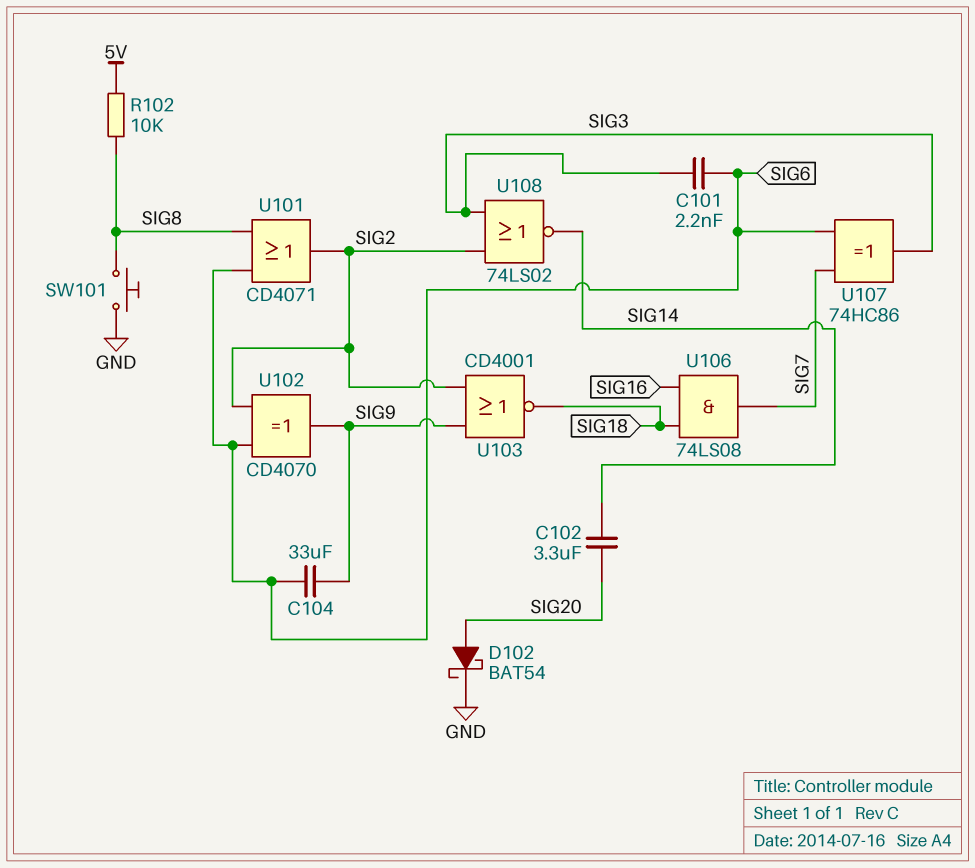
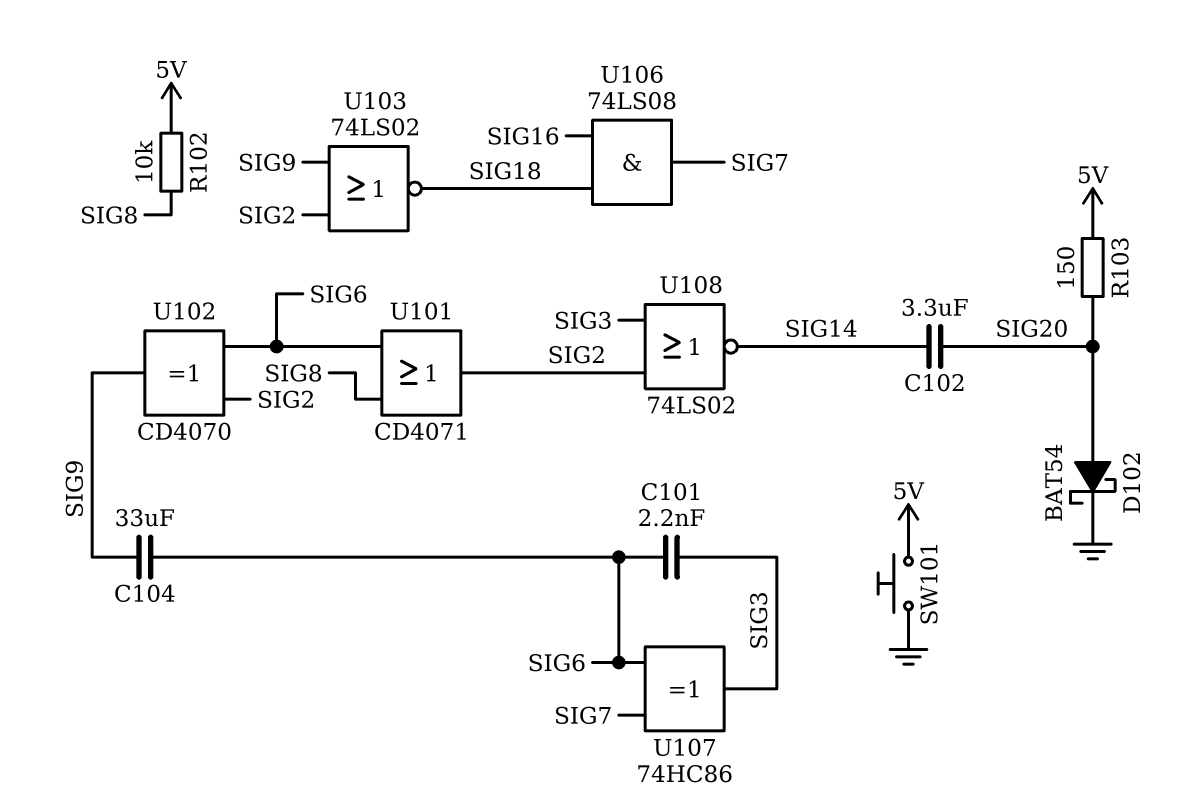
R103: none -> 150 (5V, SIG20)
SW101: button (GND, SIG8) -> button (5V, GND)
U103: NOR CD4001 (in SIG2, in SIG9, out SIG18) -> NOR 74LS02 (in SIG2, in SIG9, out SIG18)

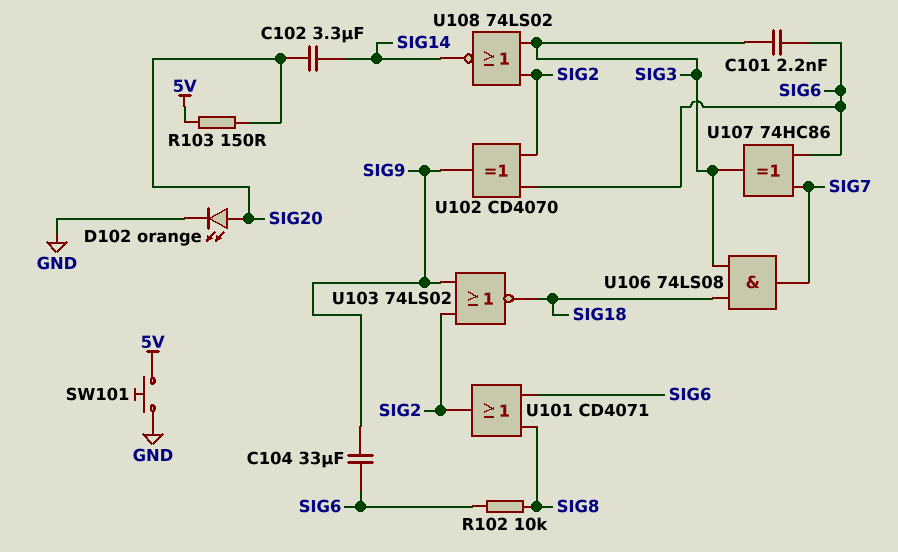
D102: schottky BAT54 (A SIG20, K GND) -> LED orange (A SIG20, K GND)
R102: 10k (5V, SIG8) -> 10k (SIG6, SIG8)
U106: AND 74LS08 (in SIG16, in SIG18, out SIG7) -> AND 74LS08 (in SIG3, in SIG18, out SIG7)

